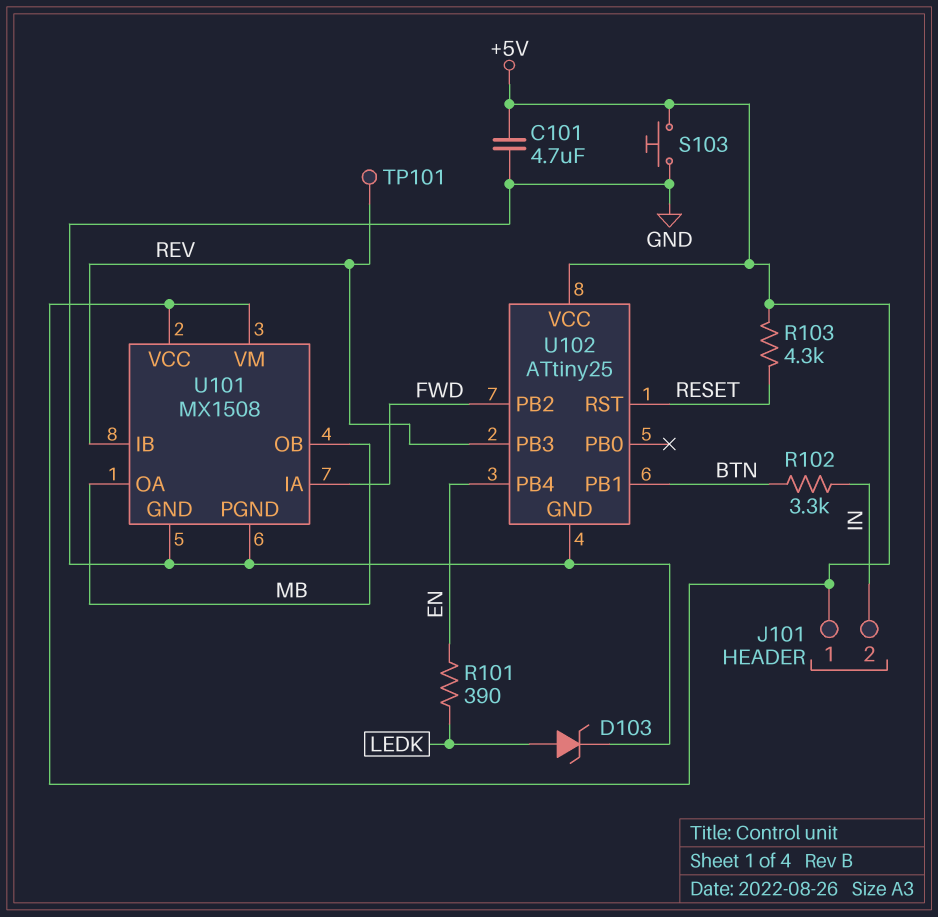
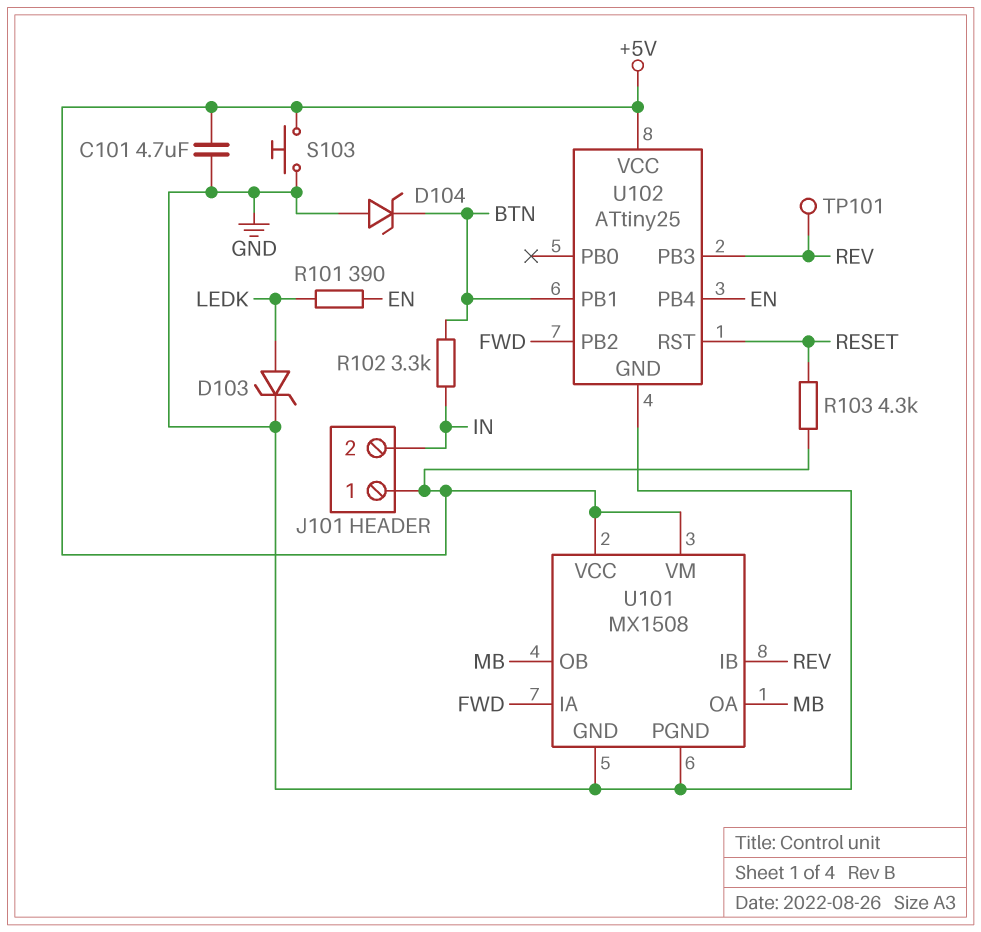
D104: none -> zener (A GND, K BTN)

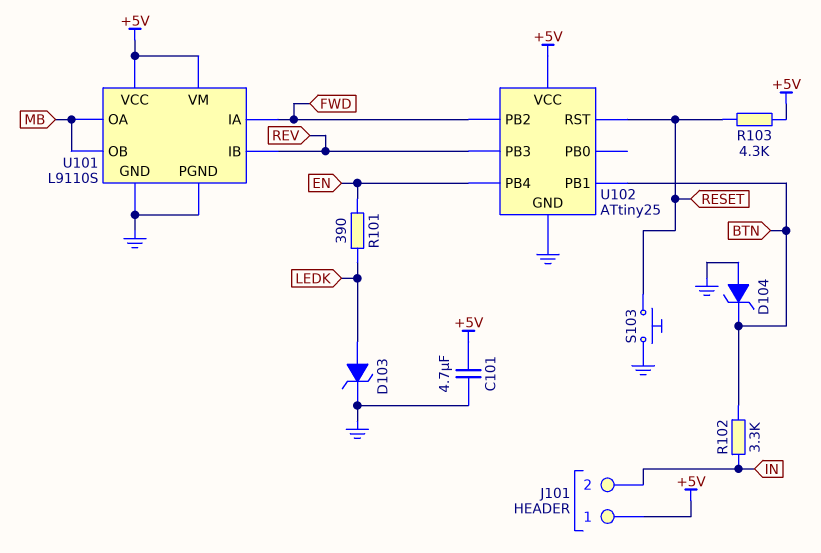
S103: button (+5V, GND) -> button (GND, RESET)
TP101: test point (REV) -> none
U101: MX1508 -> L9110S

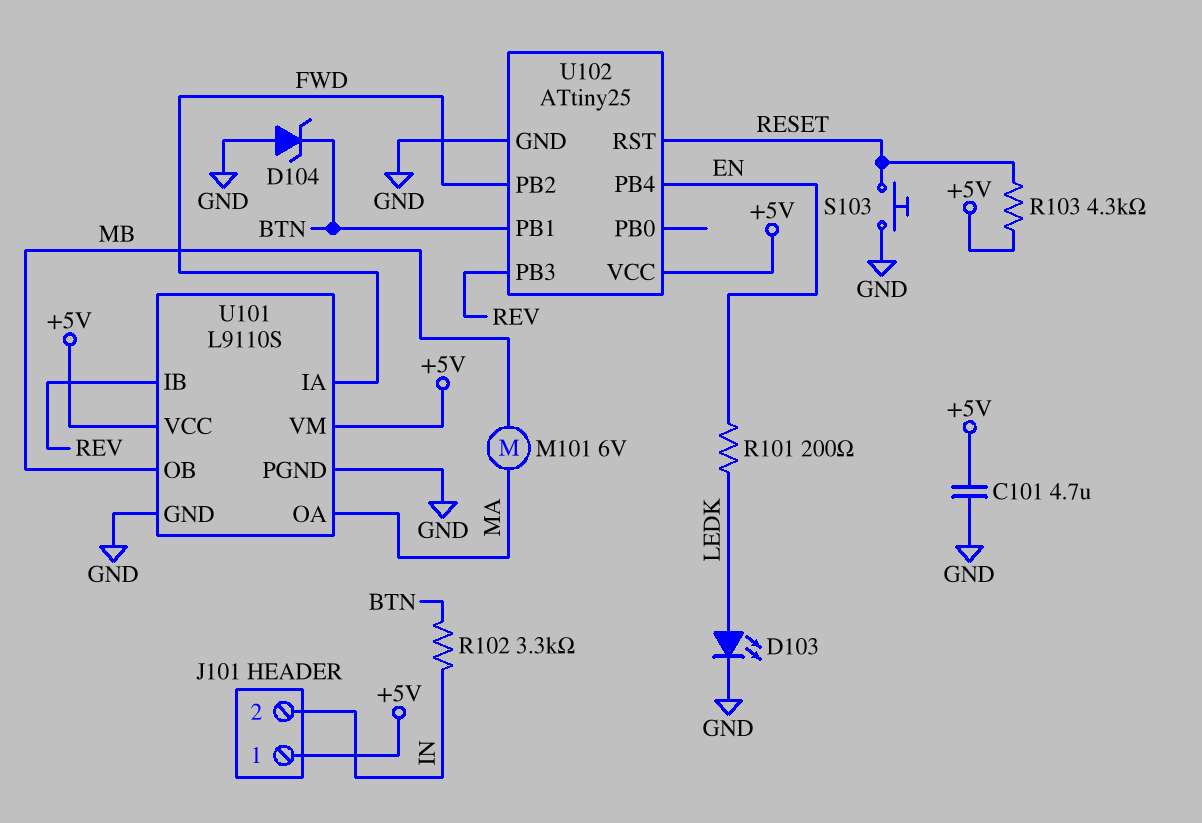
D103: zener (A LEDK, K GND) -> LED (A LEDK, K GND)
M101: none -> motor 6V (MA, MB)
R101: 390 (EN, LEDK) -> 200 (EN, LEDK)
U101 pin OA: MB -> MA

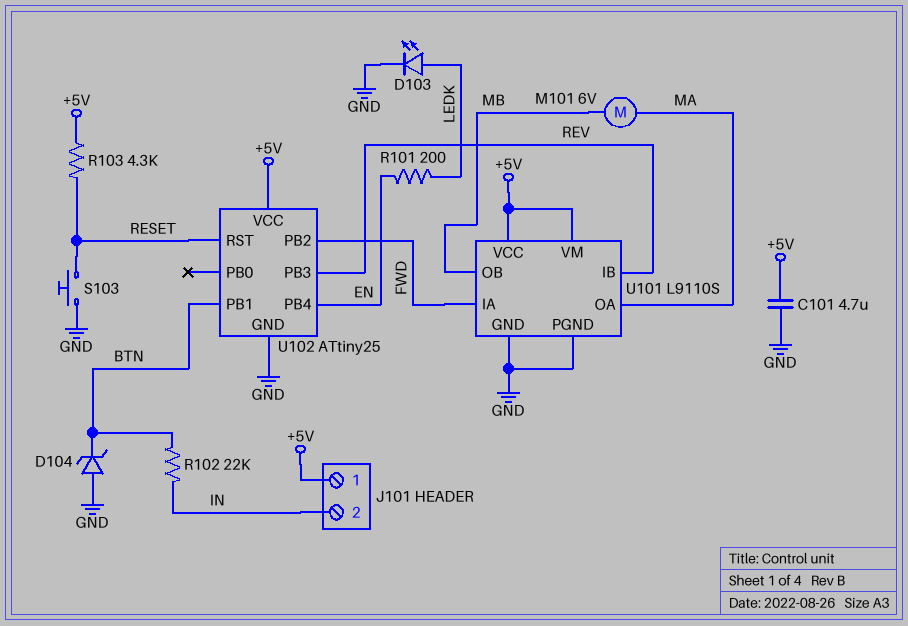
R102: 3.3k (BTN, IN) -> 22k (BTN, IN)

